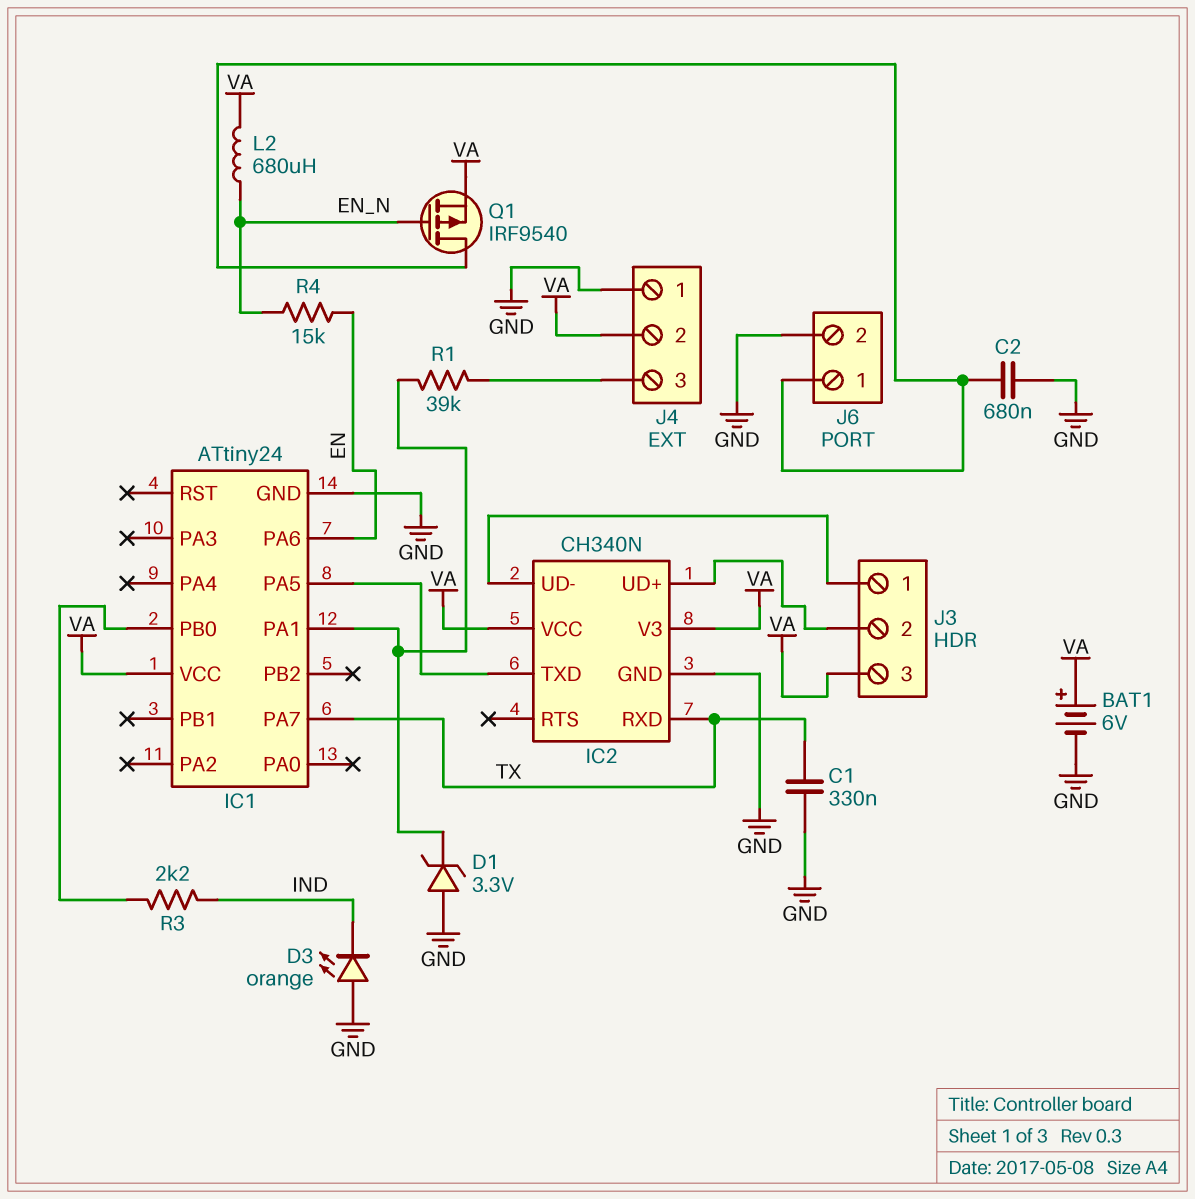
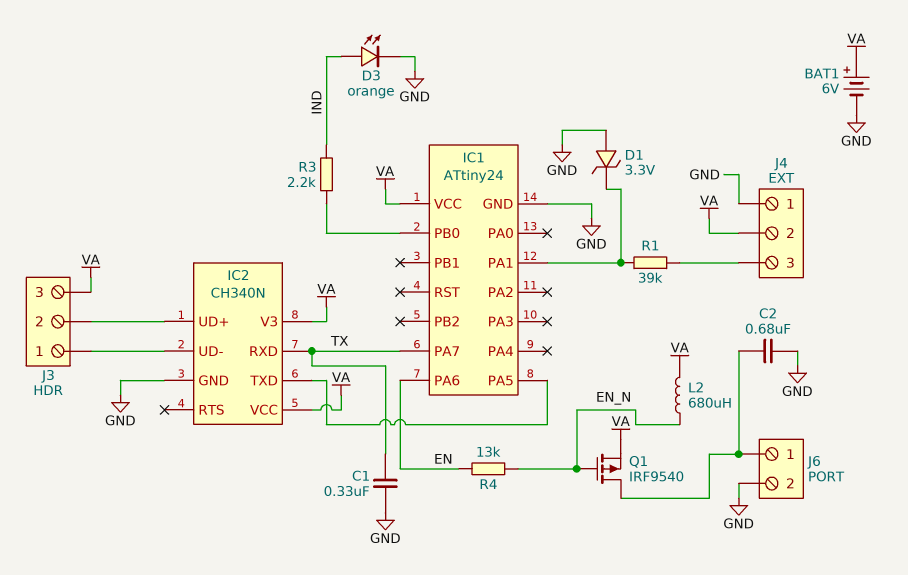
D3: LED orange (A GND, K IND) -> LED orange (A IND, K GND)
R4: 15k (EN, EN_N) -> 13k (EN, EN_N)

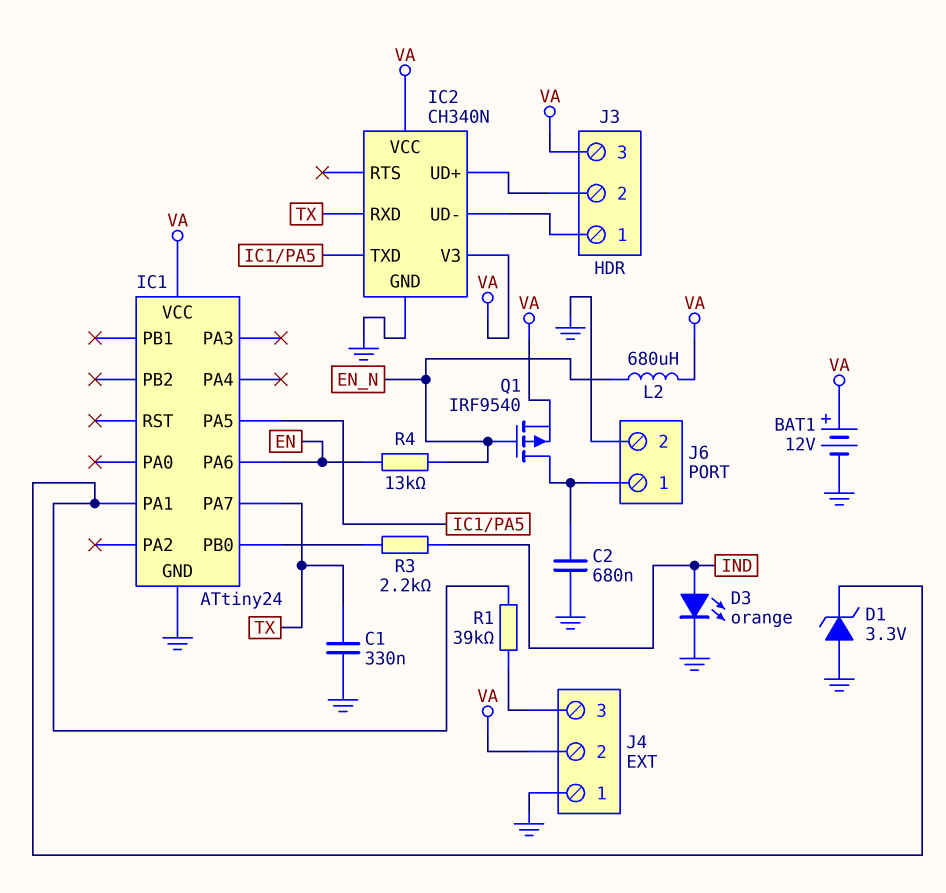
BAT1: 6V (plus VA, minus GND) -> 12V (plus VA, minus GND)

